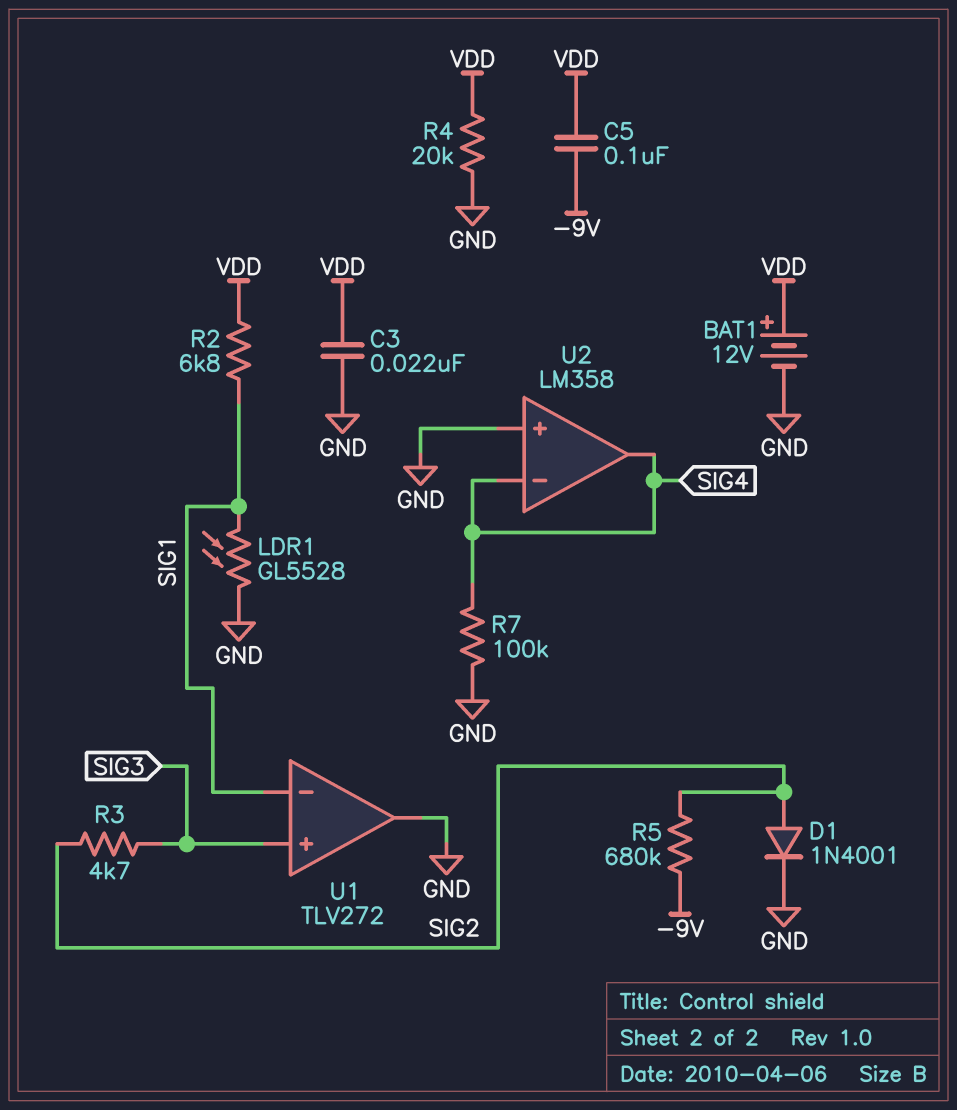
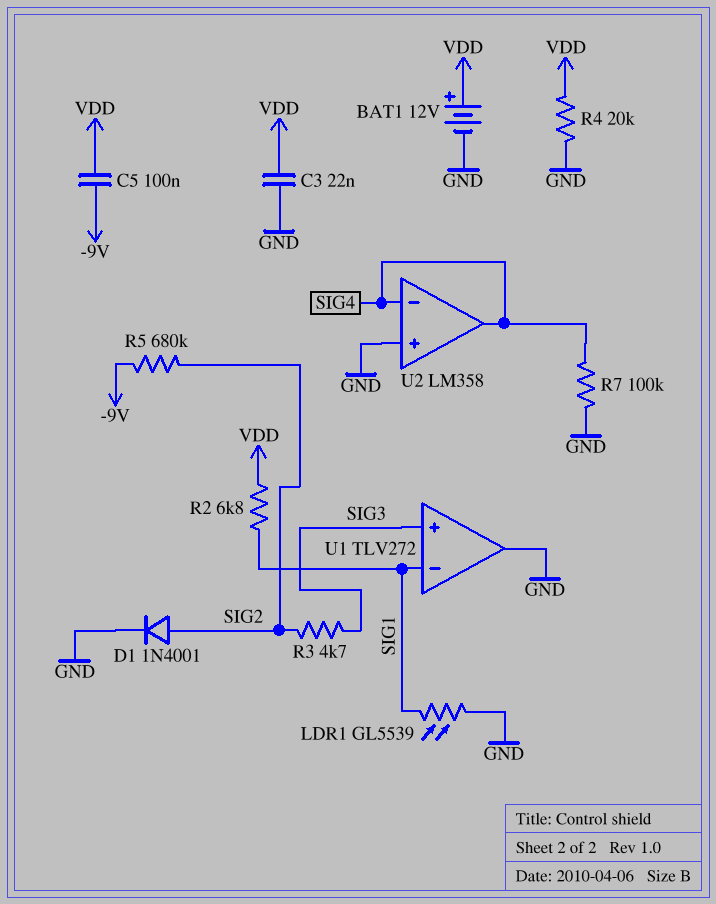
LDR1: GL5528 (GND, SIG1) -> GL5539 (GND, SIG1)

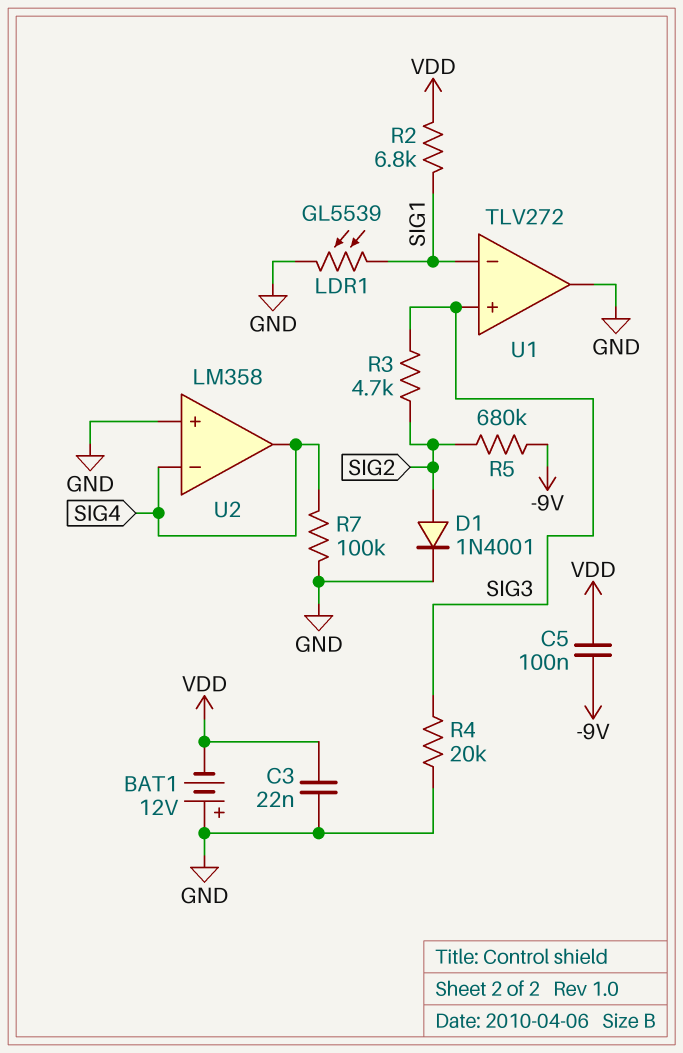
BAT1: 12V (plus VDD, minus GND) -> 12V (plus GND, minus VDD)
R4: 20k (GND, VDD) -> 20k (GND, SIG3)

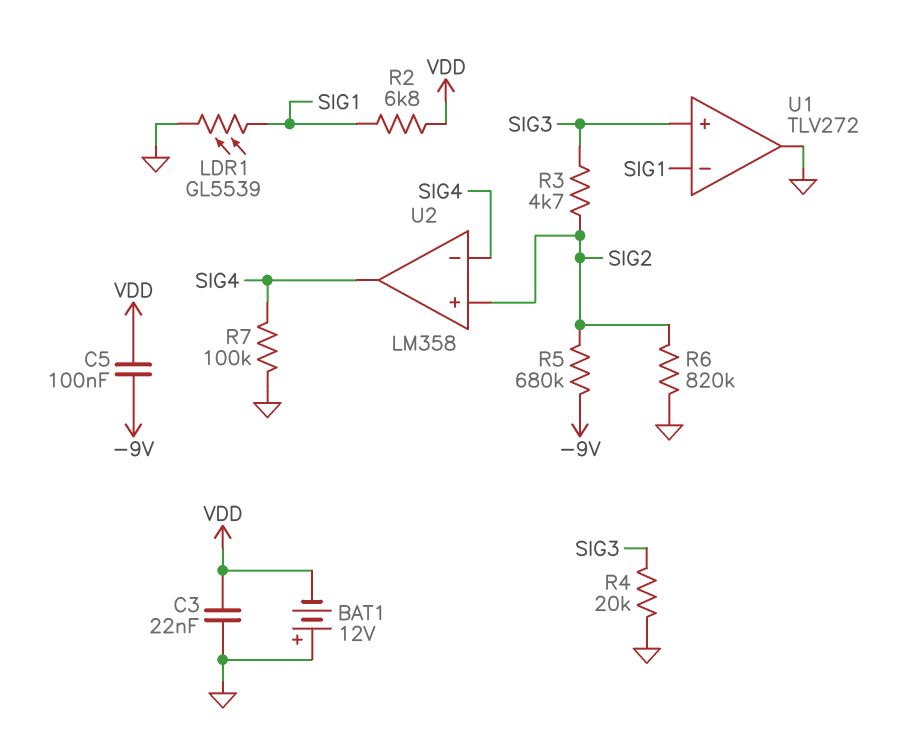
D1: diode 1N4001 (A SIG2, K GND) -> none
R6: none -> 820k (GND, SIG2)
U2 pin in+: GND -> SIG2

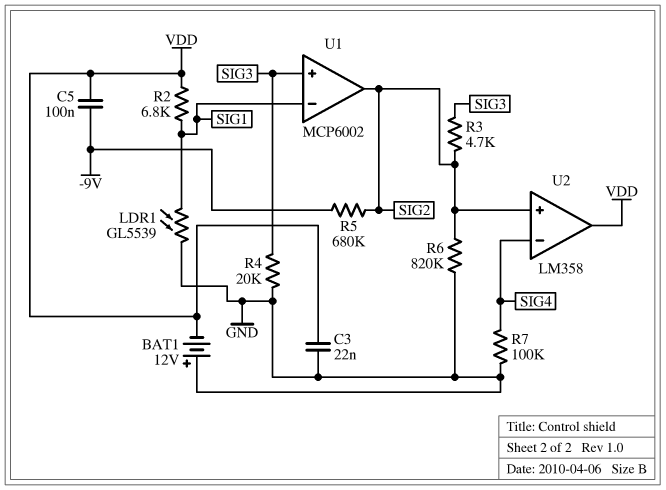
U1: TLV272 -> MCP6002
U1 pin out: GND -> SIG2
U2 pin out: SIG4 -> VDD

